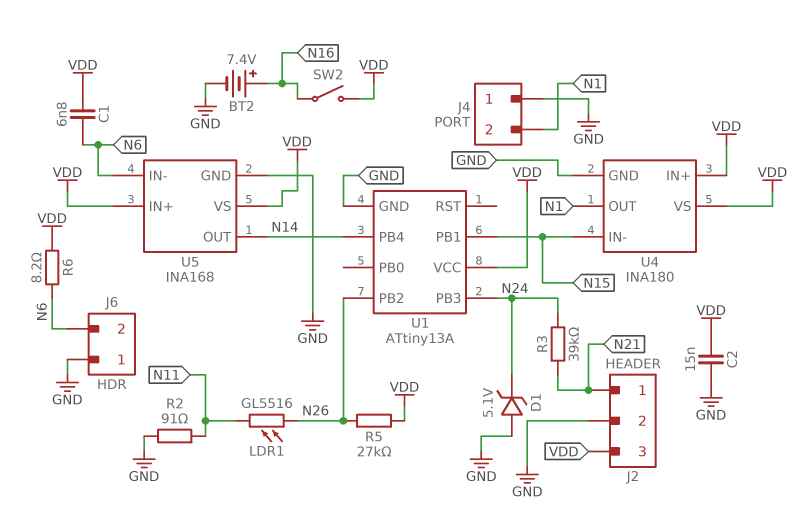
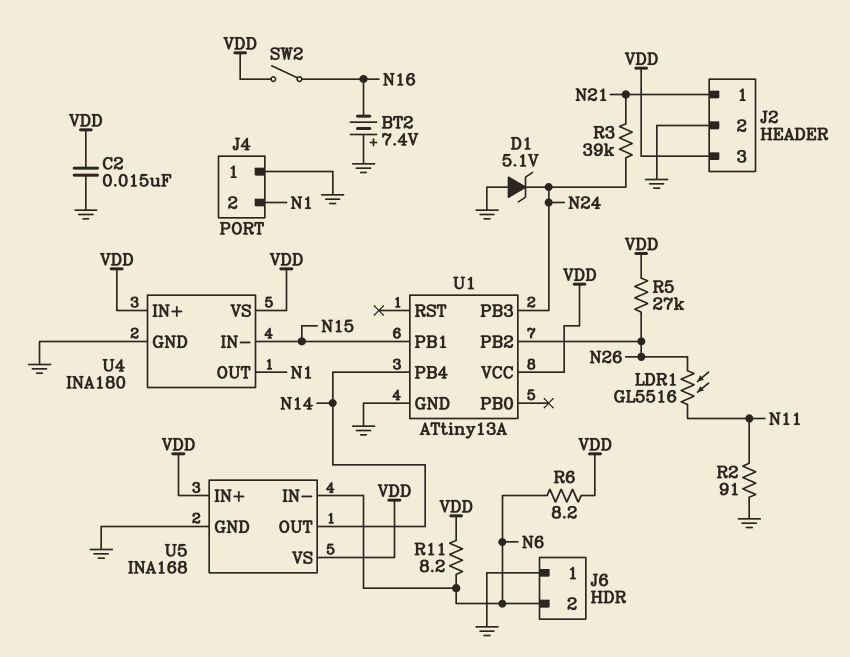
BT2: 7.4V (plus N16, minus GND) -> 7.4V (plus GND, minus N16)
C1: 6.8nF (N6, VDD) -> none
R11: none -> 8.2 (N6, VDD)

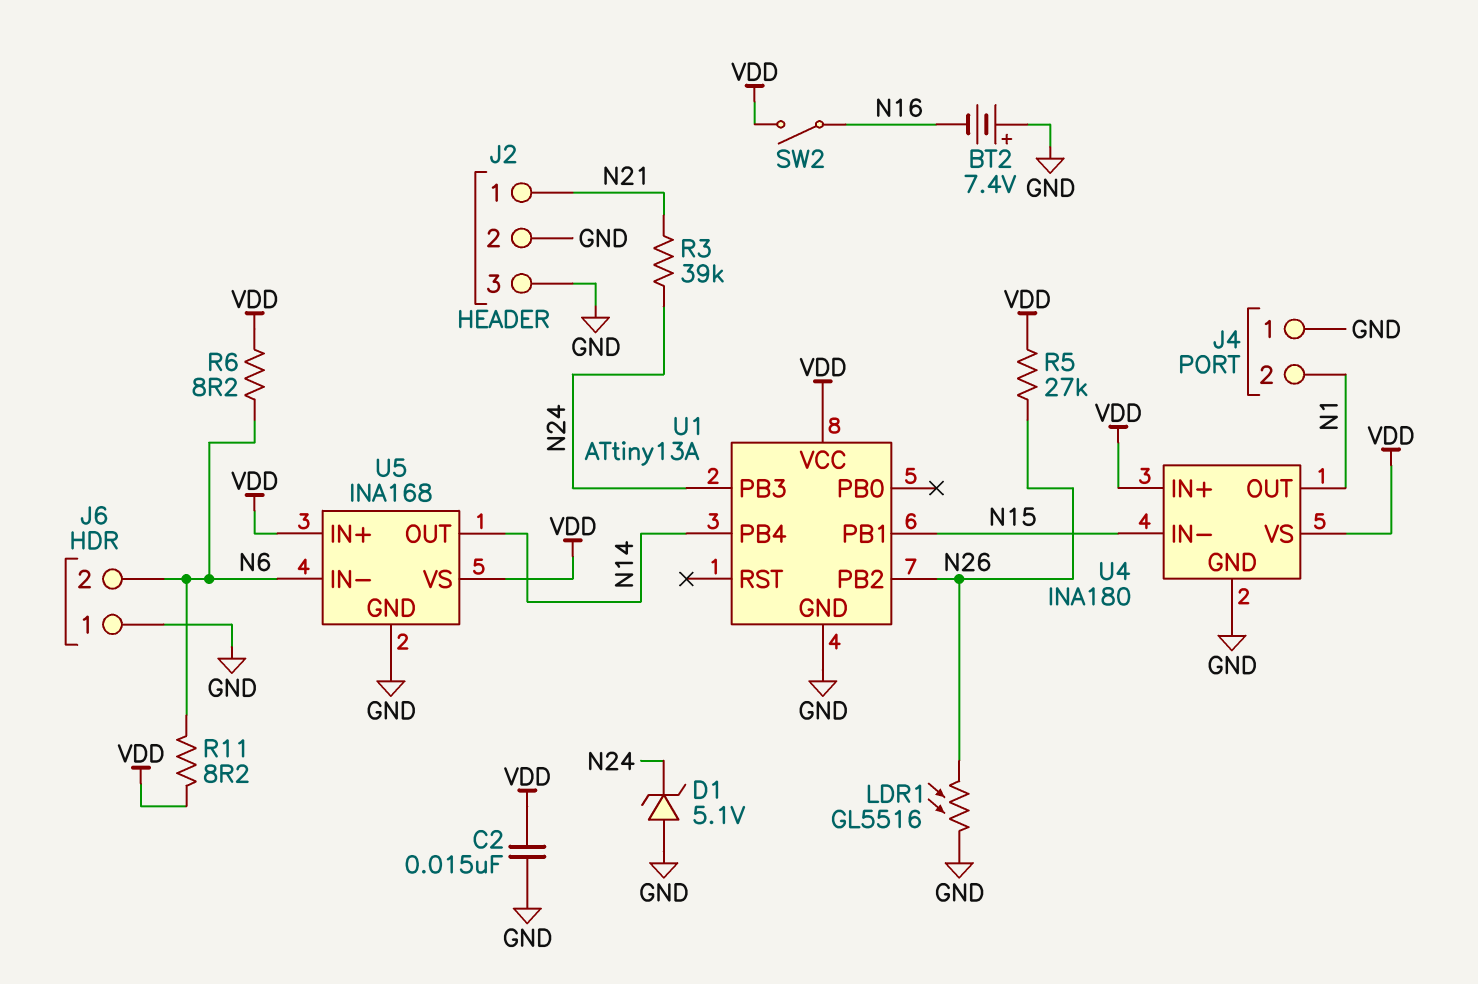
J2 pin 3: VDD -> GND
LDR1: GL5516 (N11, N26) -> GL5516 (GND, N26)
R2: 91 (GND, N11) -> none

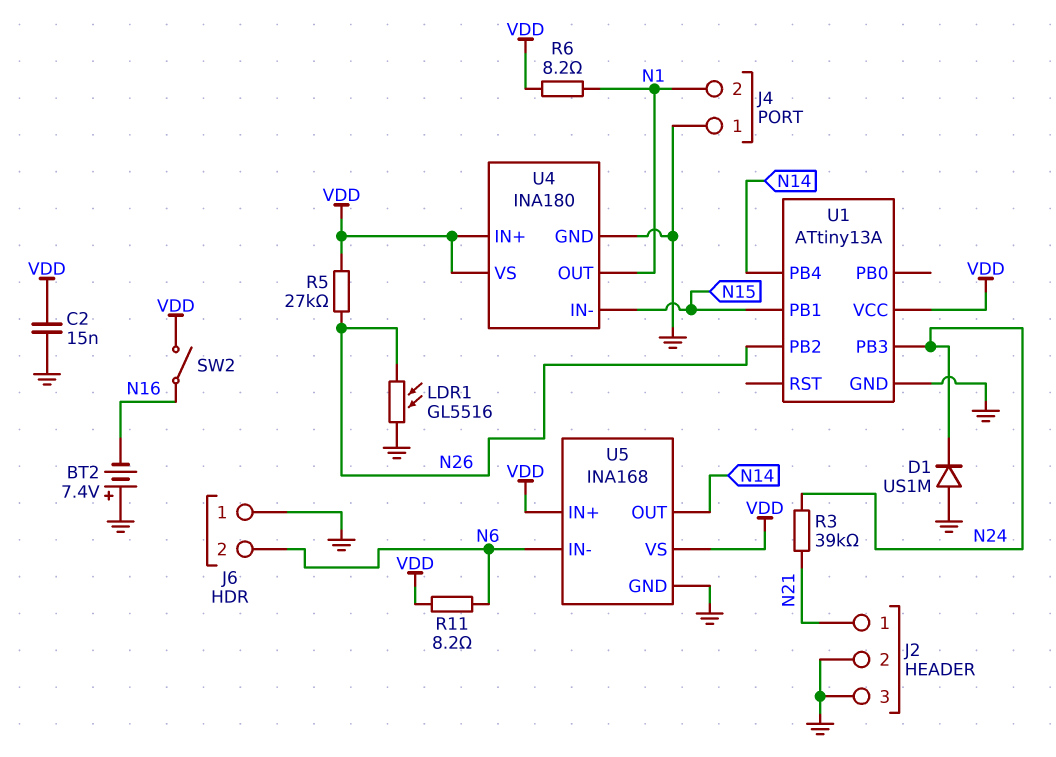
D1: zener 5.1V (A GND, K N24) -> diode US1M (A GND, K N24)
R6: 8.2 (N6, VDD) -> 8.2 (N1, VDD)

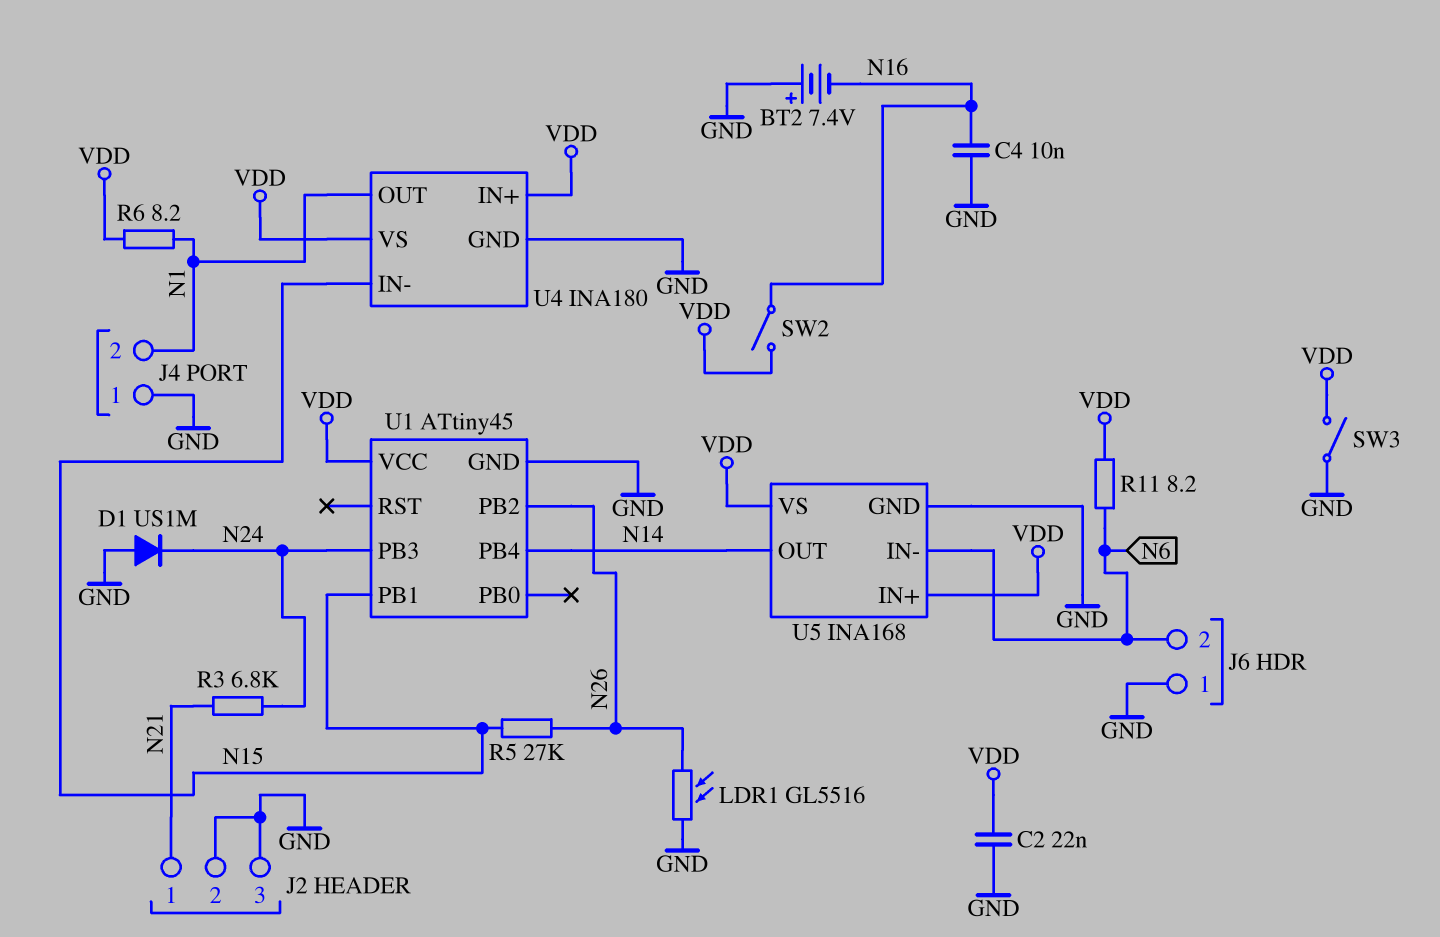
C2: 15nF (GND, VDD) -> 22nF (GND, VDD)
C4: none -> 10nF (GND, N16)
R3: 39k (N21, N24) -> 6.8k (N21, N24)
R5: 27k (N26, VDD) -> 27k (N15, N26)
SW3: none -> switch (GND, VDD)
U1: ATtiny13A -> ATtiny45

